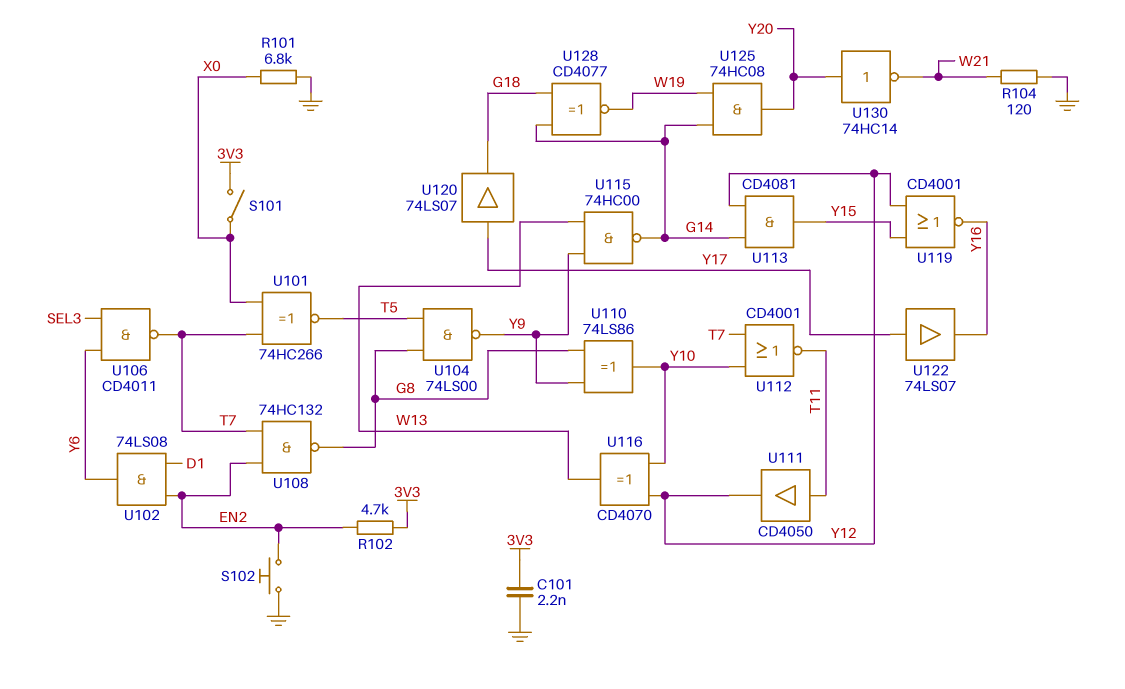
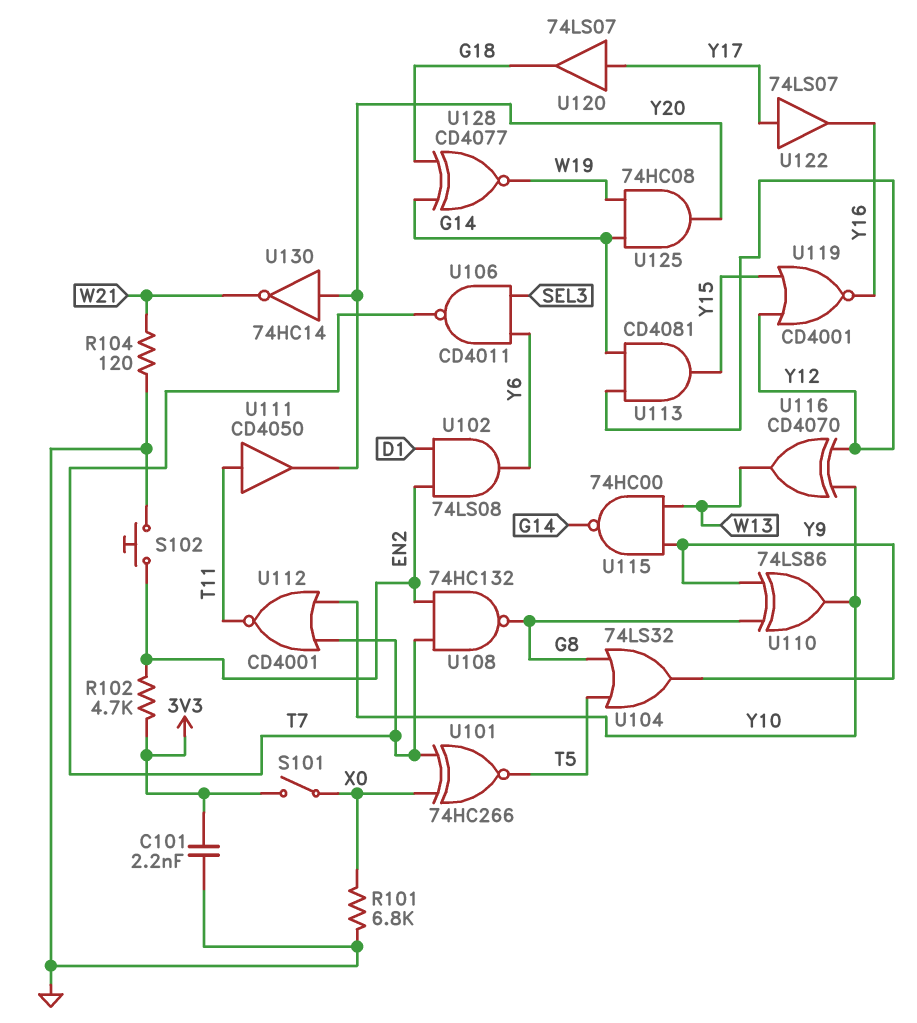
U104: NAND 74LS00 (in G8, in T5, out Y9) -> OR 74LS32 (in G8, in T5, out Y9)
U111: buffer CD4050 (in T11, out Y12) -> buffer CD4050 (in T11, out Y20)

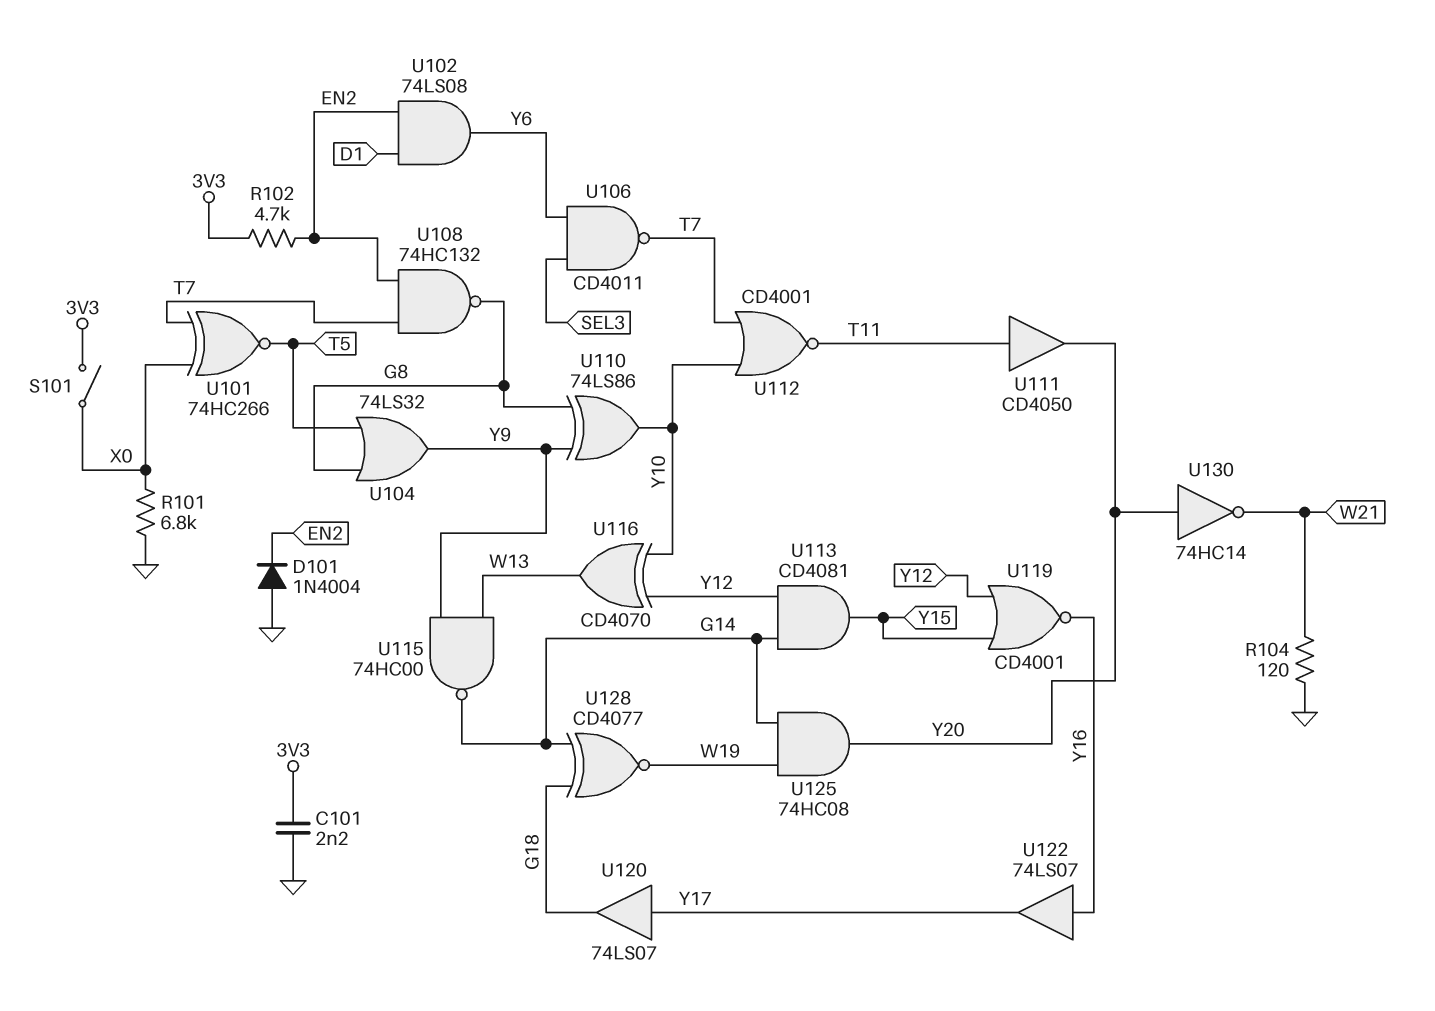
D101: none -> diode 1N4004 (A GND, K EN2)
S102: button (EN2, GND) -> none
U122: buffer 74LS07 (in Y17, out Y16) -> buffer 74LS07 (in Y16, out Y17)

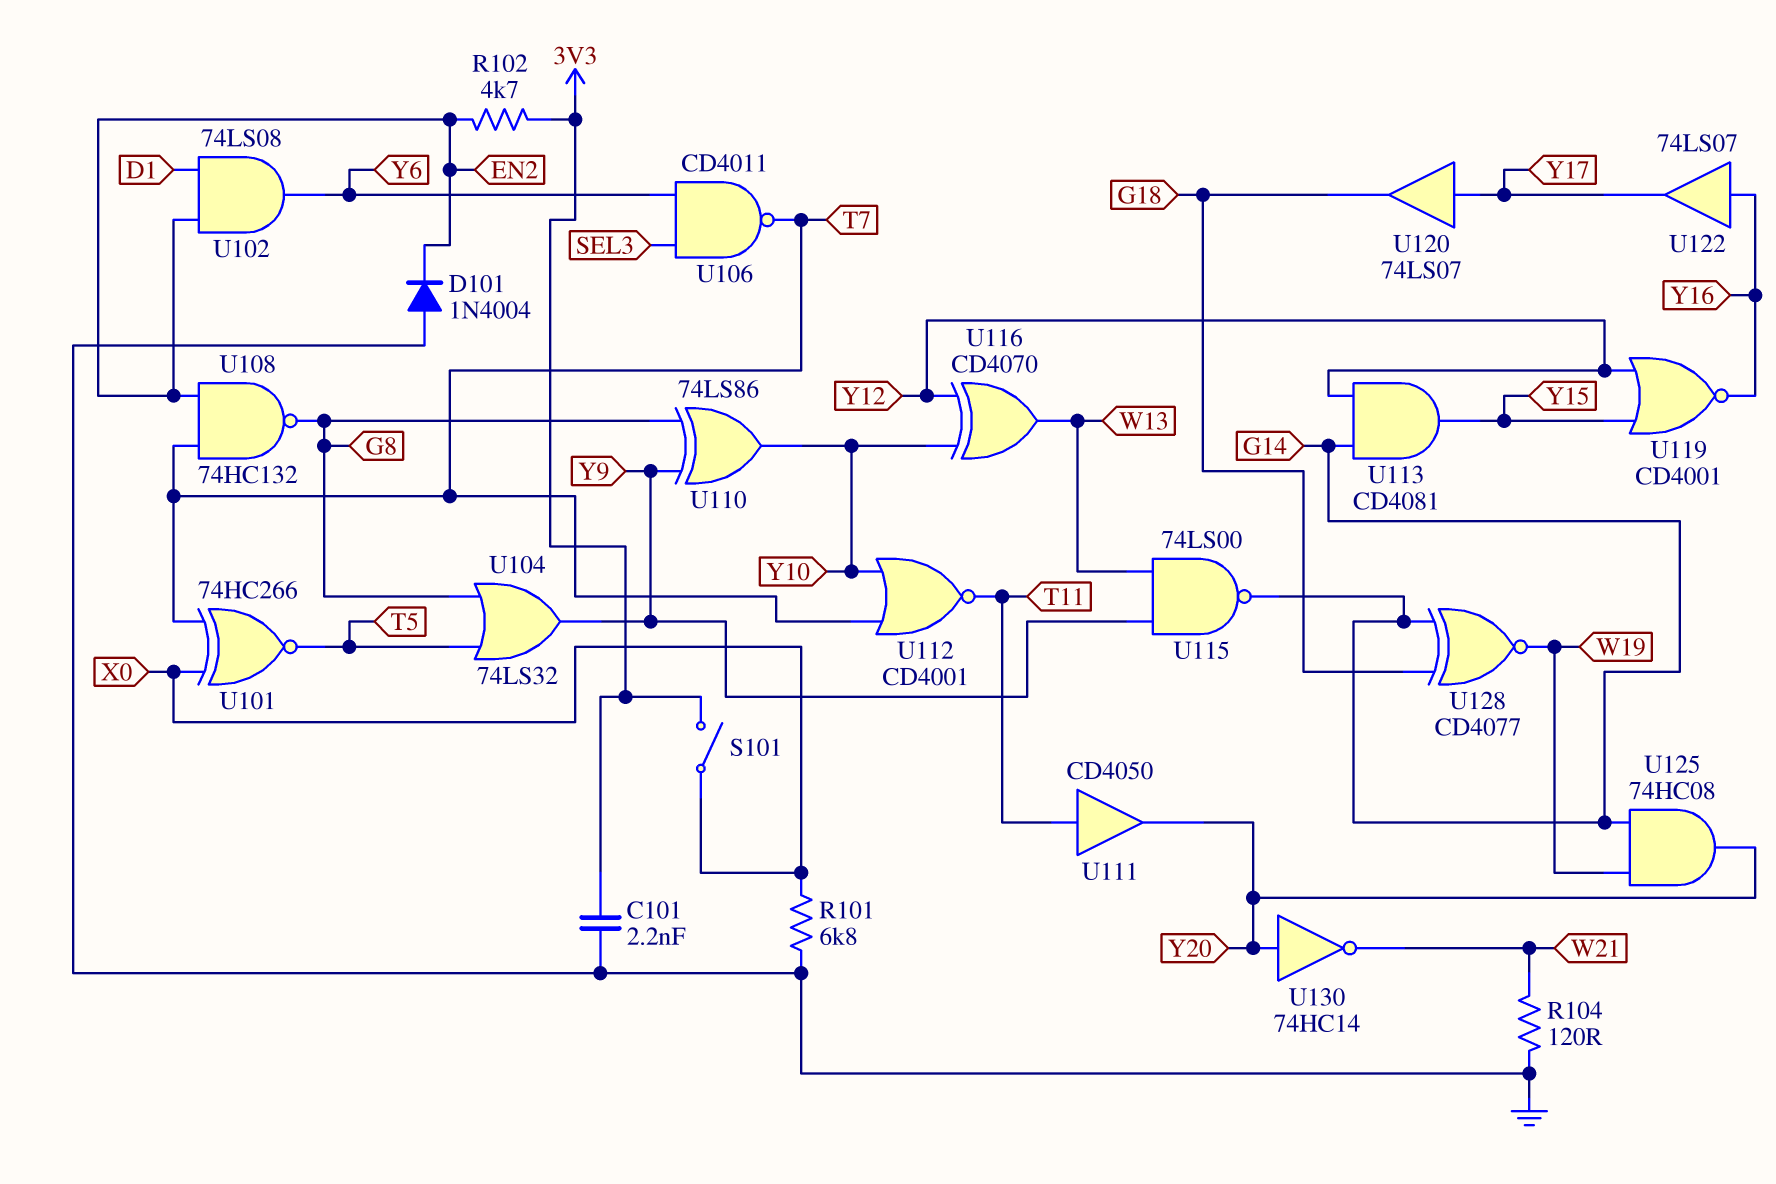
U115: NAND 74HC00 (in W13, in Y9, out G14) -> NAND 74LS00 (in W13, in Y9, out G14)

